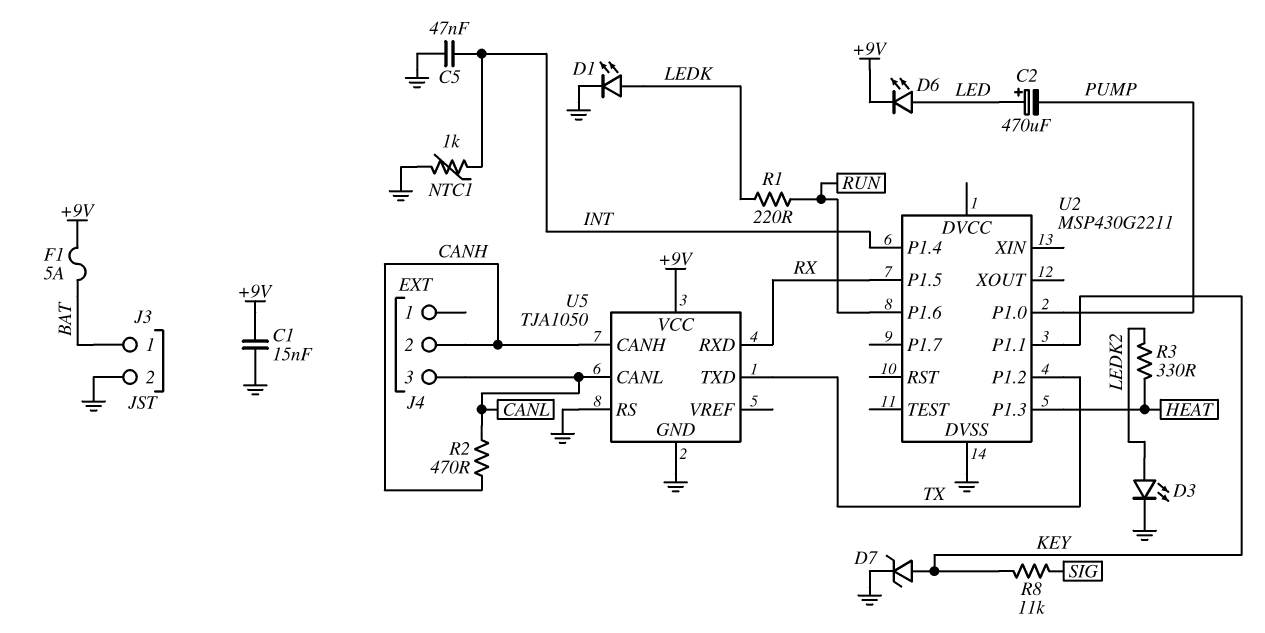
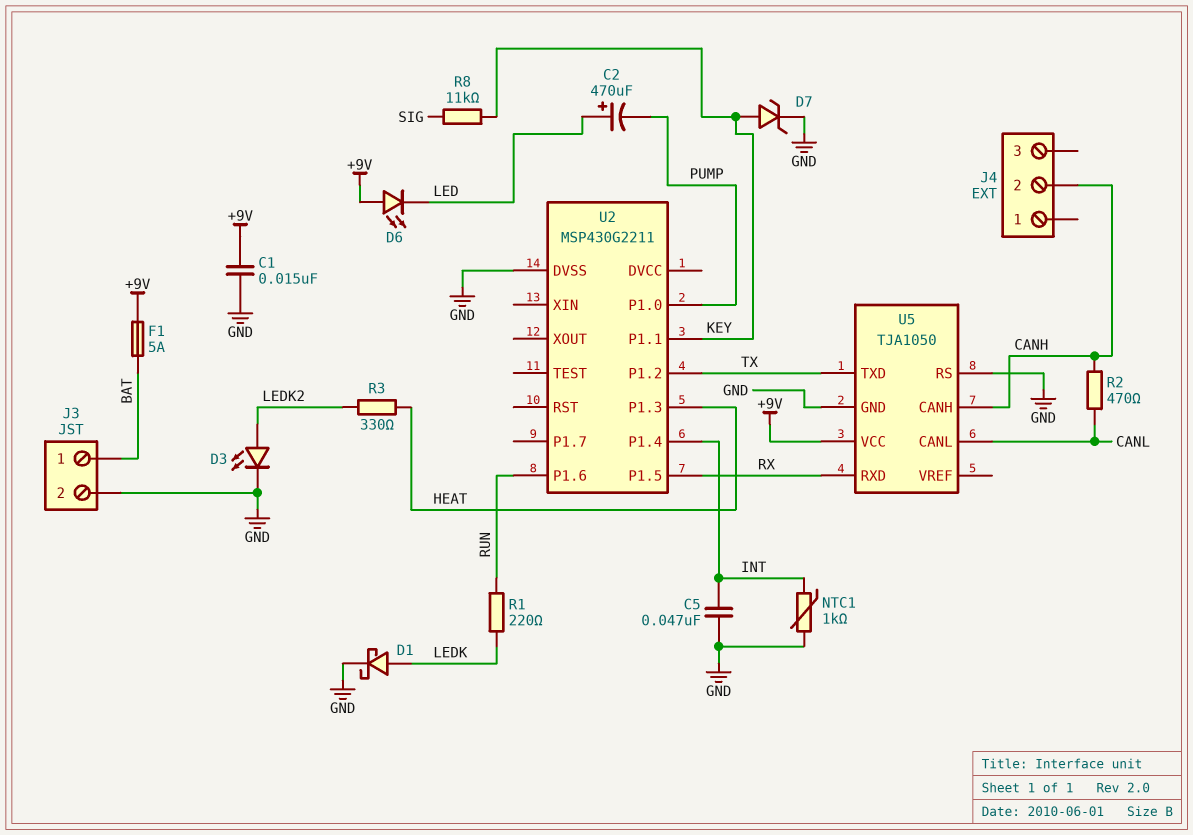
D1: LED (A LEDK, K GND) -> schottky (A LEDK, K GND)
D6: LED (A LED, K +9V) -> LED (A +9V, K LED)
J4 pin 3: CANL -> none

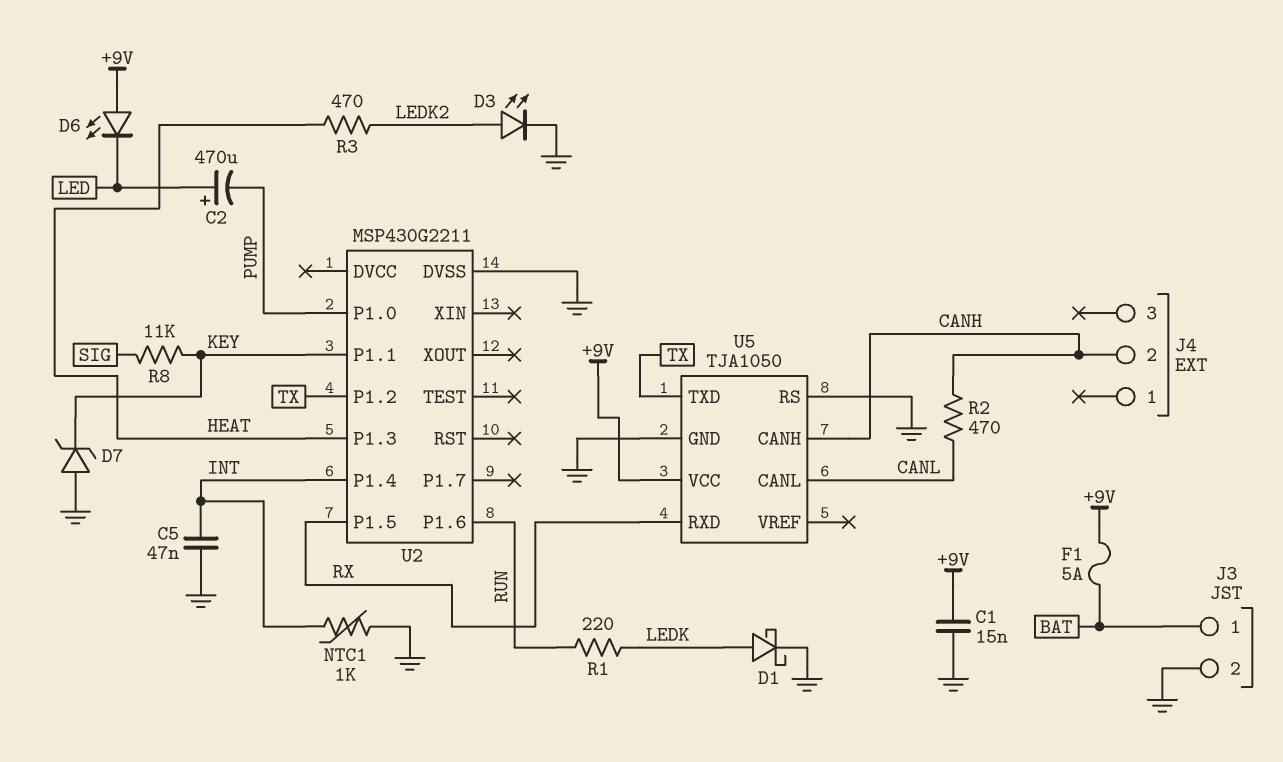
D7: zener (A KEY, K GND) -> zener (A GND, K KEY)
R3: 330 (HEAT, LEDK2) -> 470 (HEAT, LEDK2)

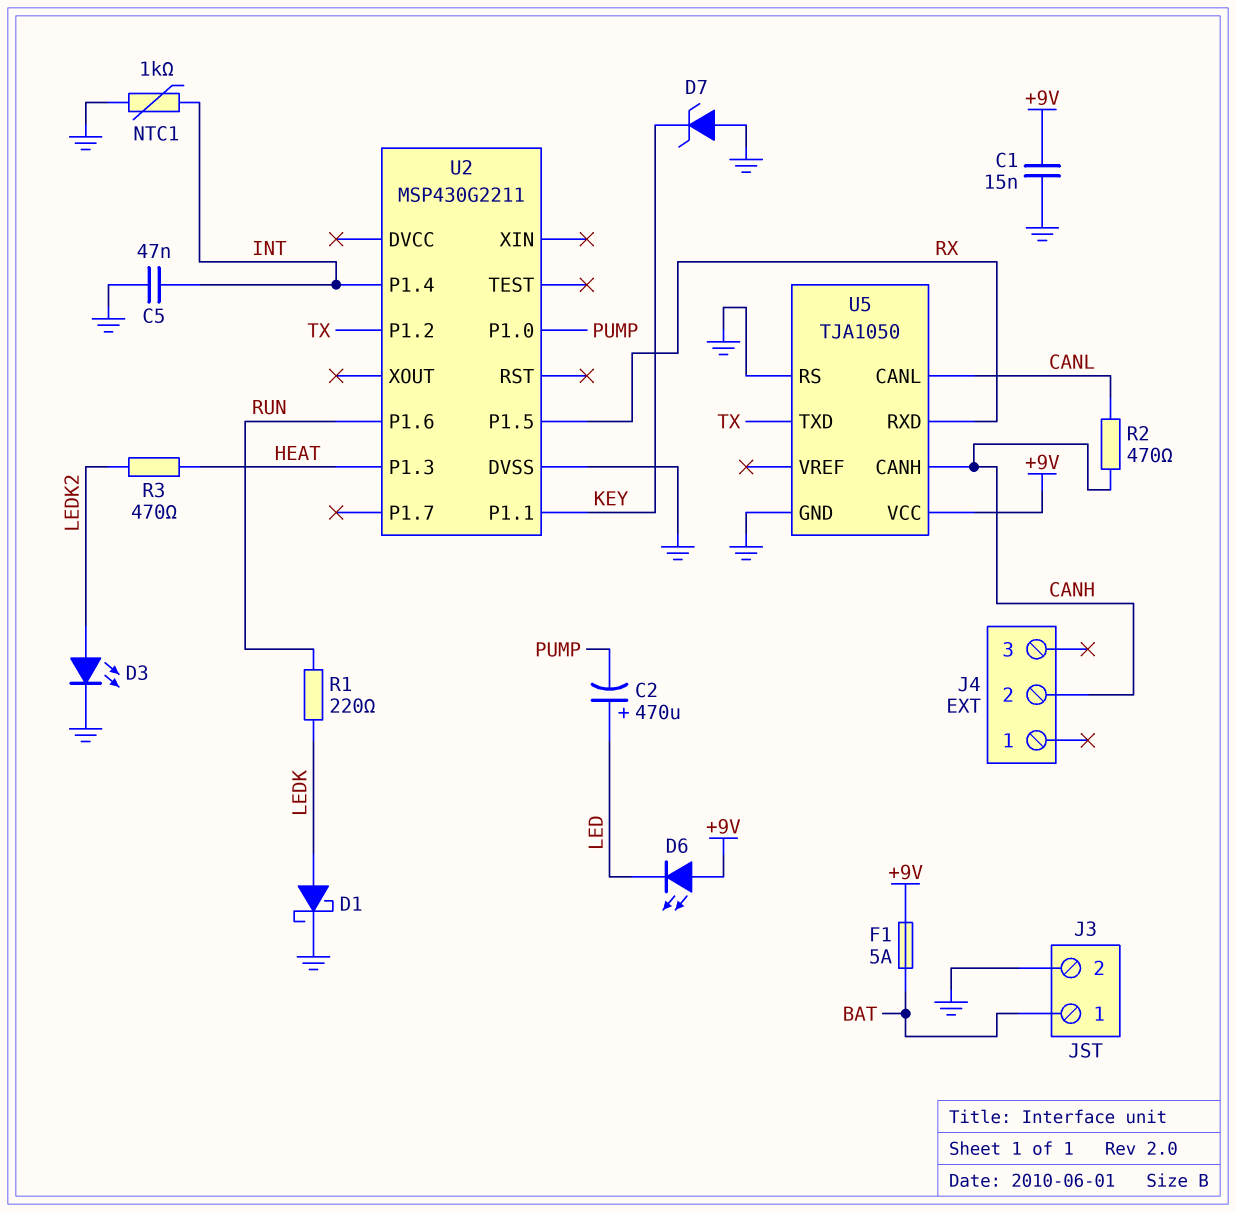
R8: 11k (KEY, SIG) -> none

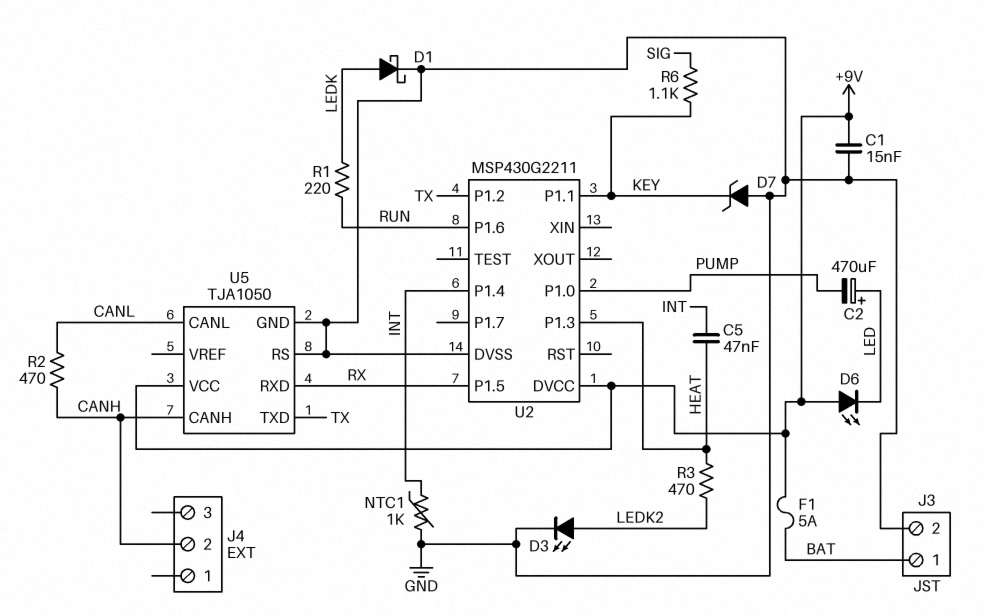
C5: 47nF (GND, INT) -> 47nF (HEAT, INT)
R6: none -> 1.1k (KEY, SIG)
U2 pin DVCC: none -> +9V

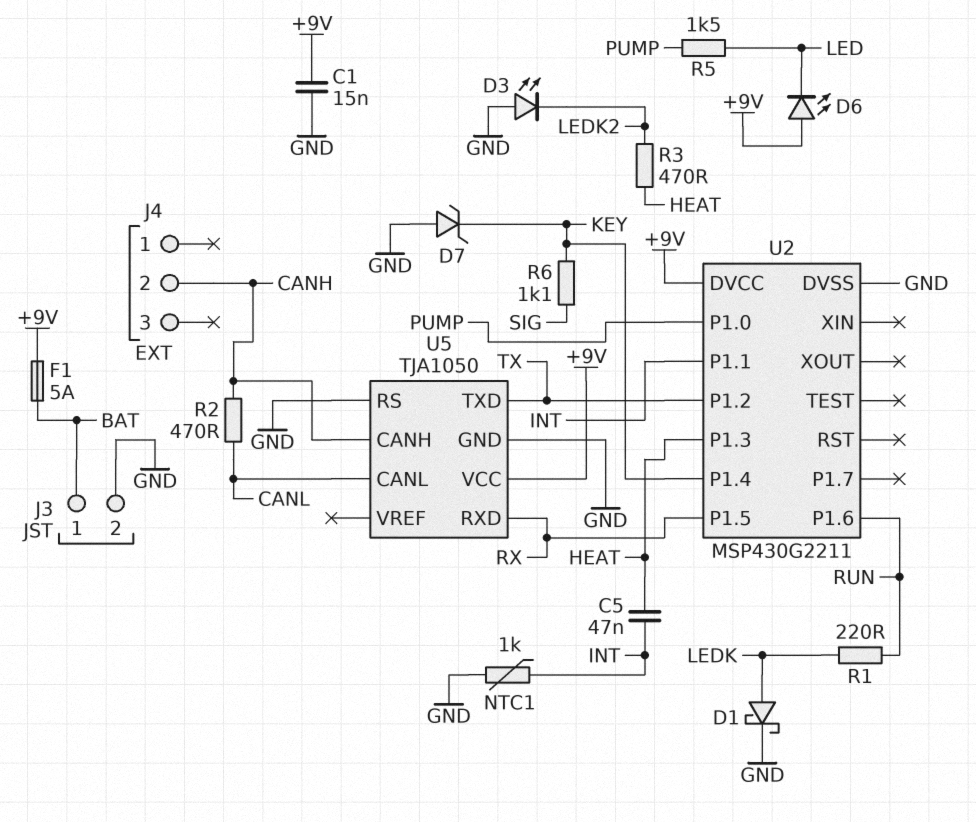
C2: 470uF (plus LED, minus PUMP) -> none
D3: LED (A LEDK2, K GND) -> LED (A GND, K LEDK2)
R5: none -> 1.5k (LED, PUMP)
U2 pin P1.1: KEY -> INT
U2 pin P1.4: INT -> KEY

